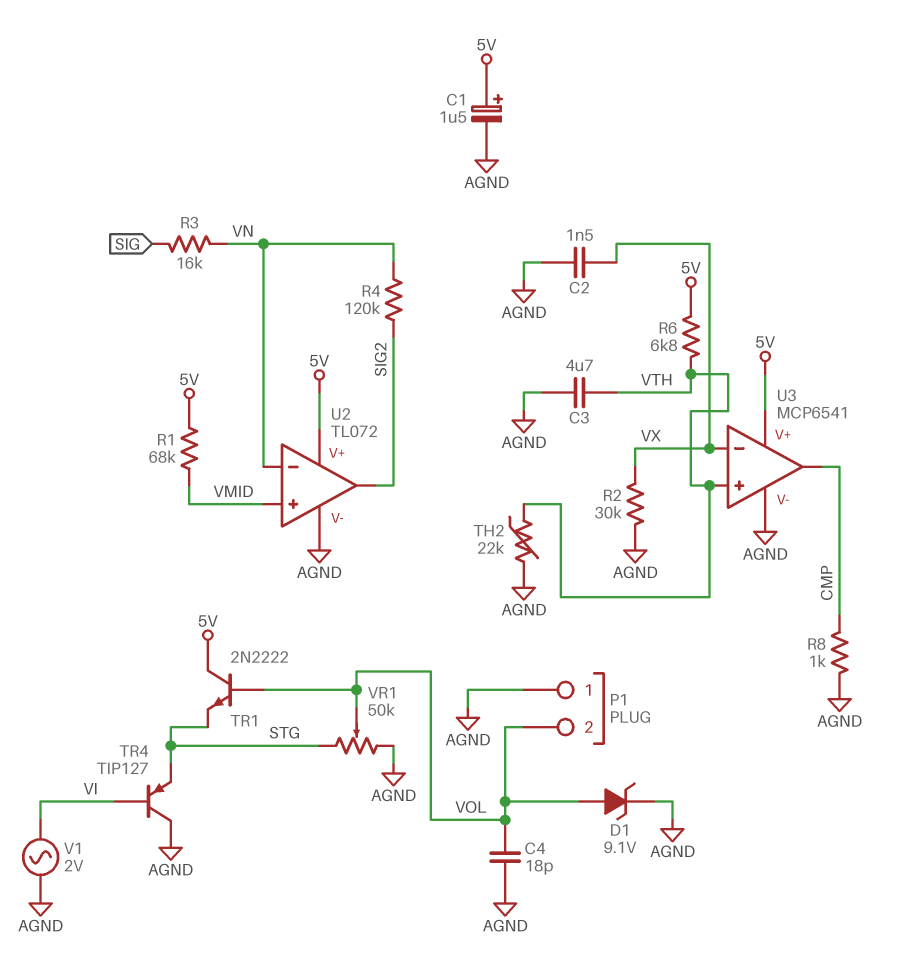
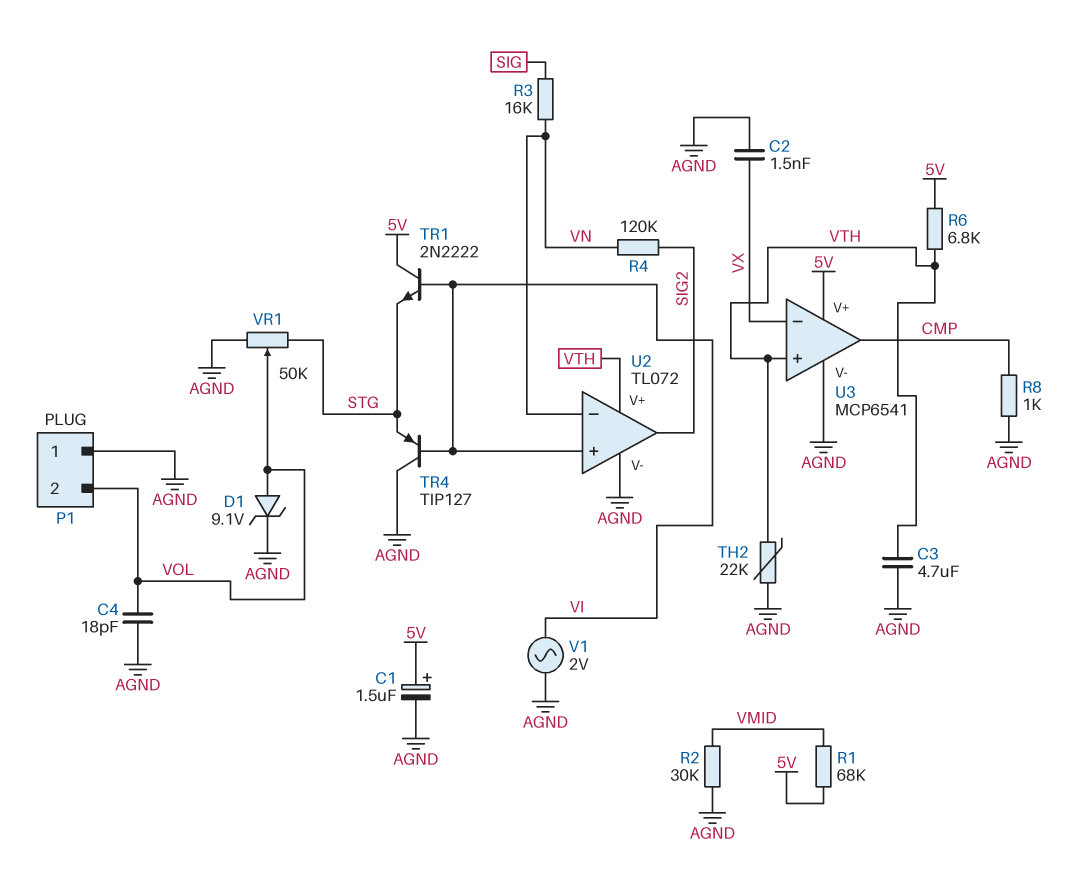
R2: 30k (AGND, VX) -> 30k (AGND, VMID)
TR1: NPN 2N2222 (B VOL, C 5V, E STG) -> NPN 2N2222 (B VI, C 5V, E STG)
U2 pin V+: 5V -> VTH
U2 pin in+: VMID -> VI

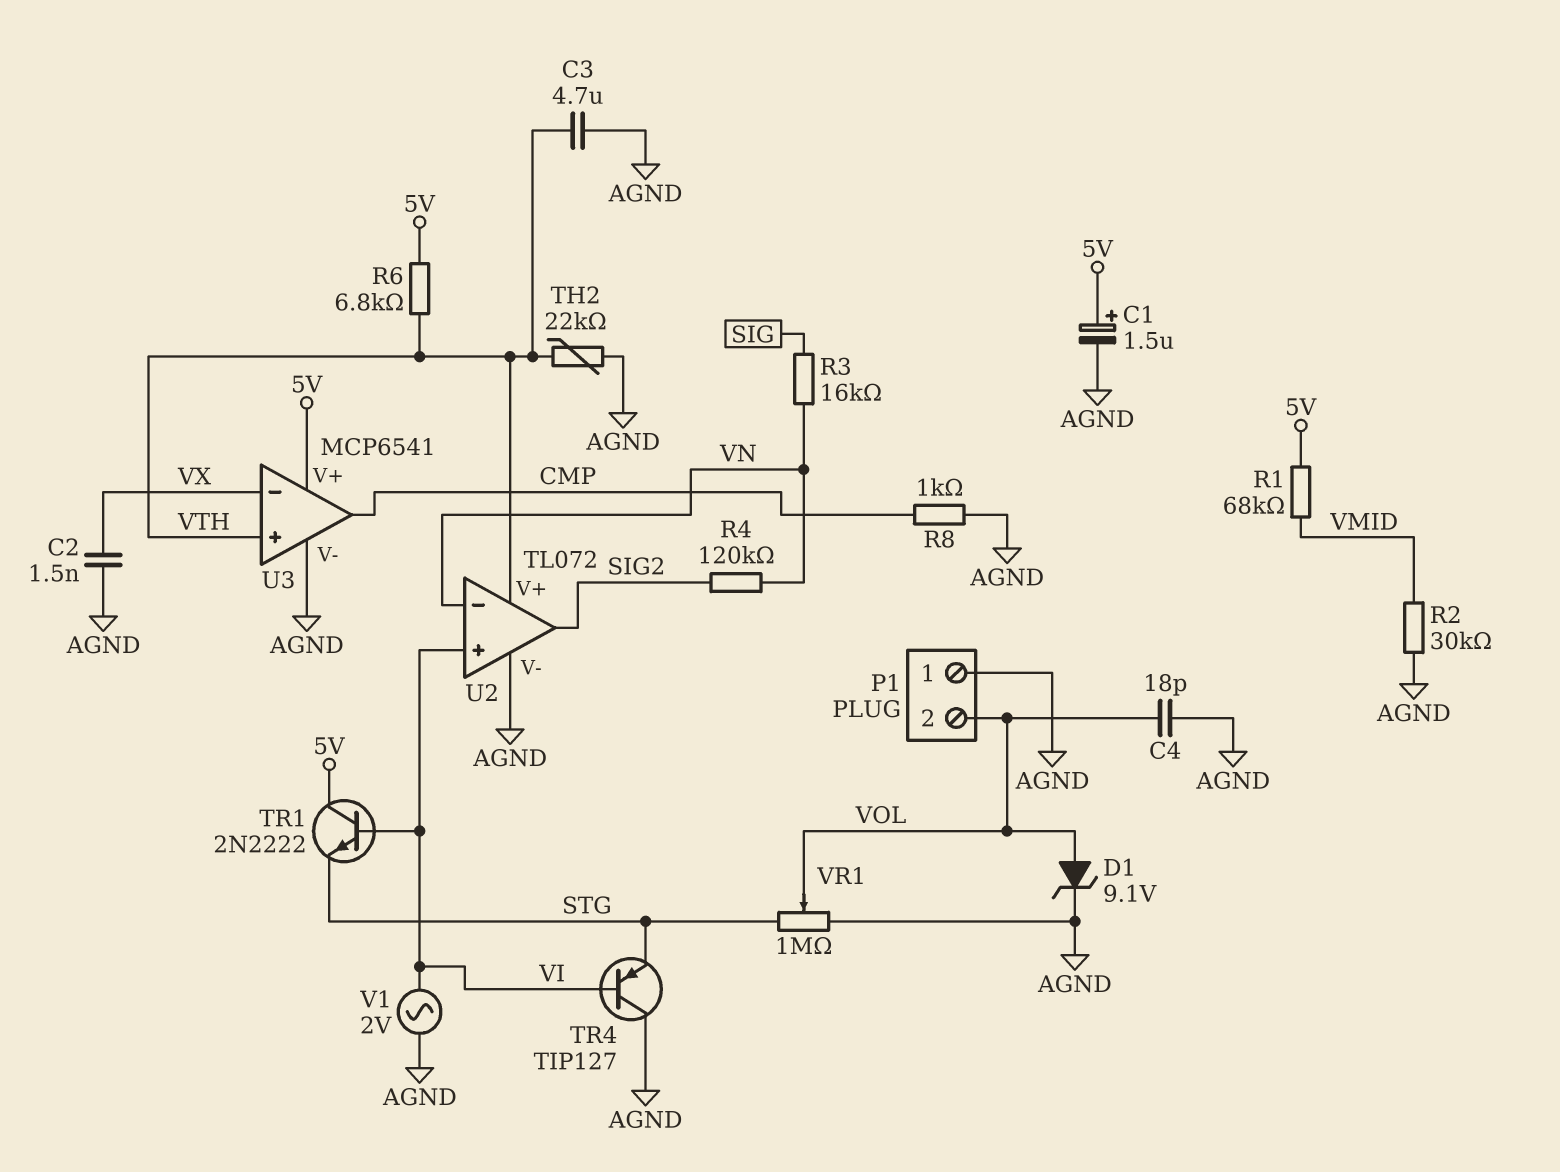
VR1: 50k (AGND, STG, wiper VOL) -> 1M (AGND, STG, wiper VOL)

